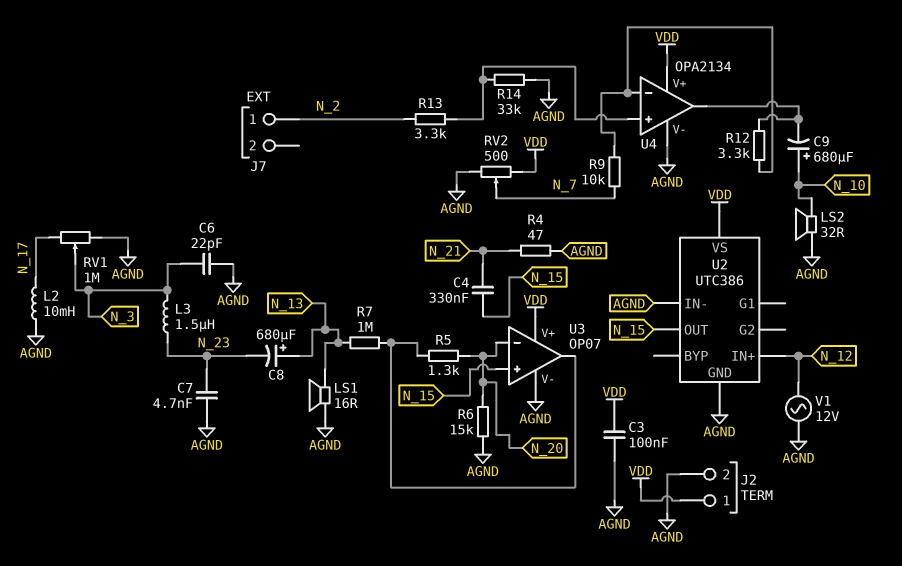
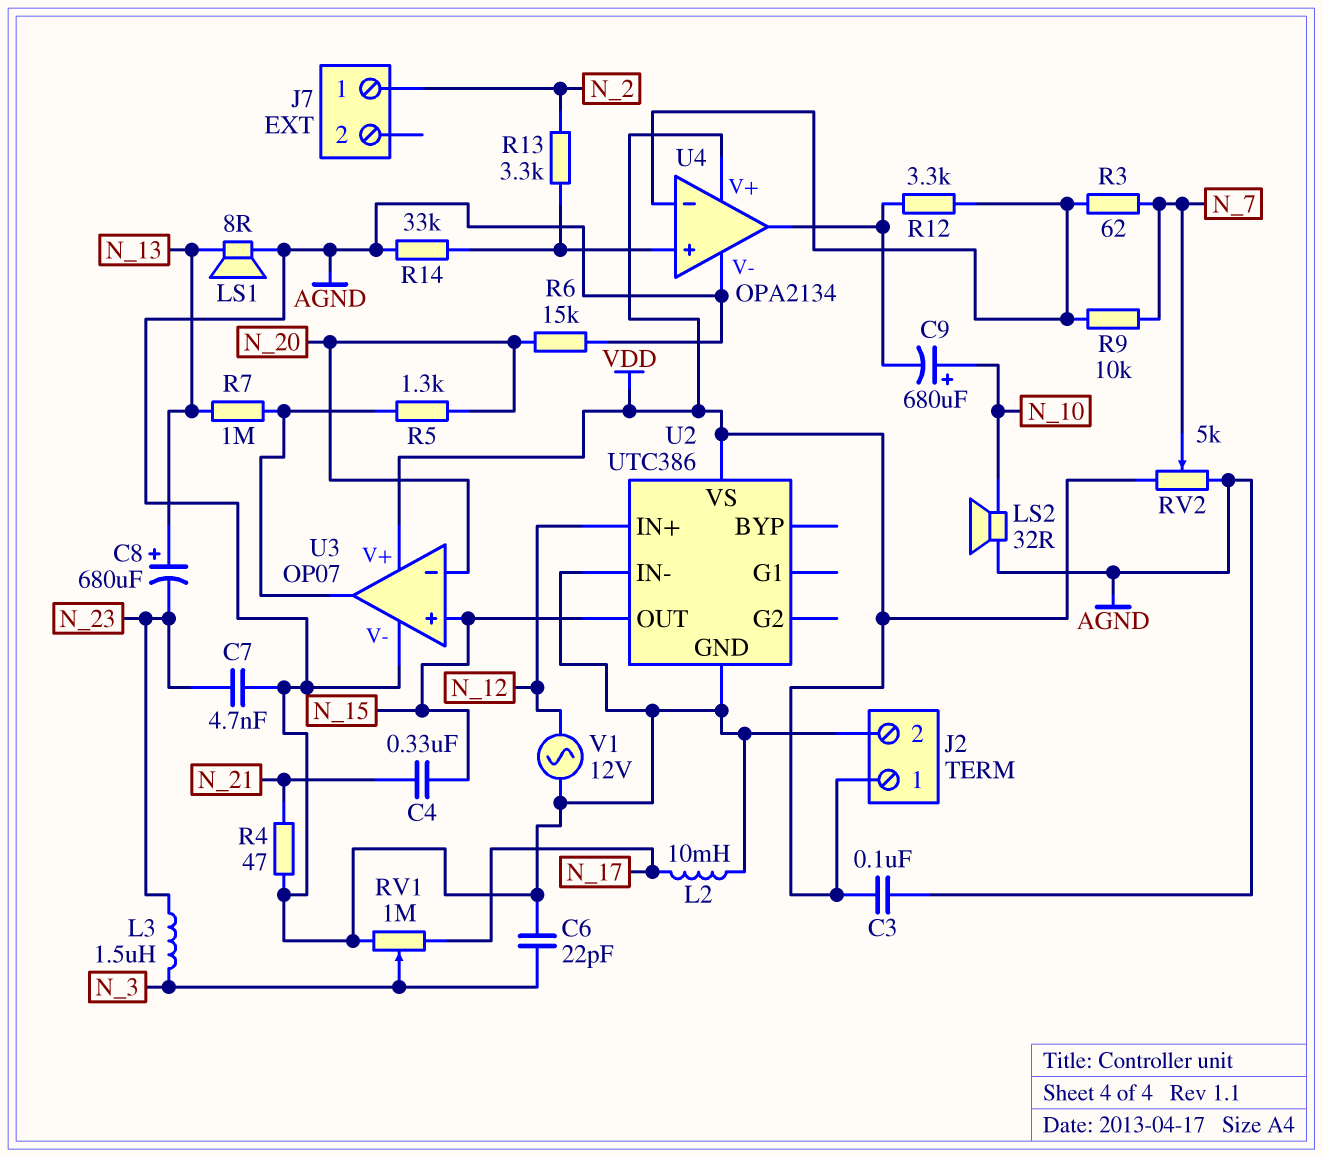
LS1: speaker 16R (AGND, N_13) -> speaker 8R (AGND, N_13)
R3: none -> 62 (N_7, U4/in-)
RV2: 500 (AGND, VDD, wiper N_7) -> 5k (AGND, VDD, wiper N_7)

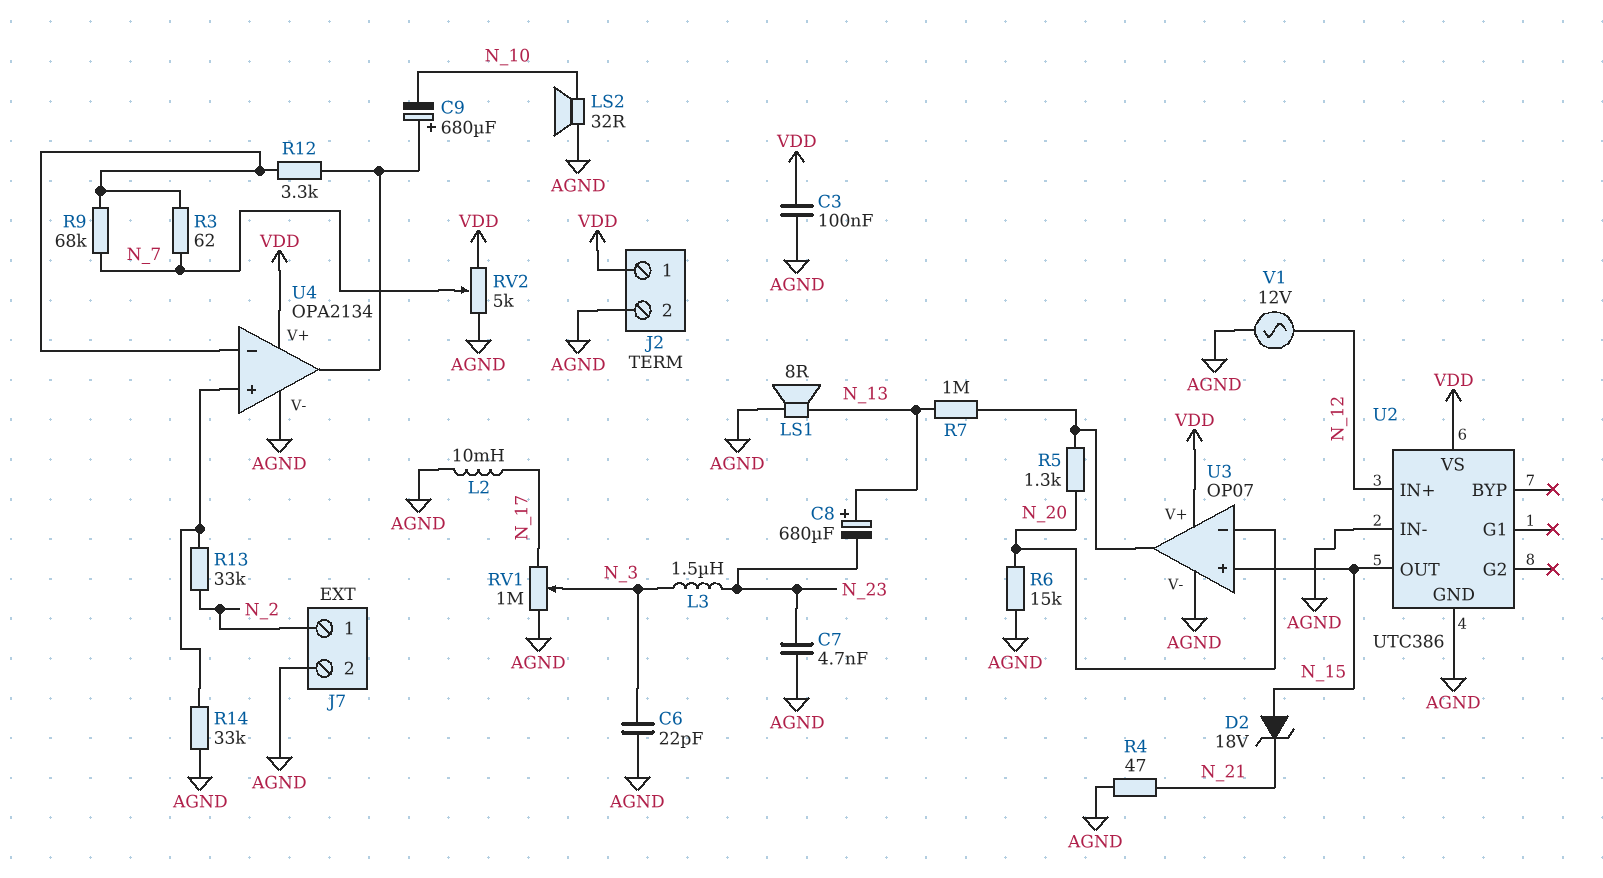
C4: 330nF (N_15, N_21) -> none
C9: 680uF (plus N_10, minus U4/out) -> 680uF (plus U4/out, minus N_10)
D2: none -> zener 18V (A N_15, K N_21)
J7 pin 2: none -> AGND
R9: 10k (N_7, U4/in-) -> 68k (N_7, U4/in-)
R13: 3.3k (N_2, U4/in+) -> 33k (N_2, U4/in+)

